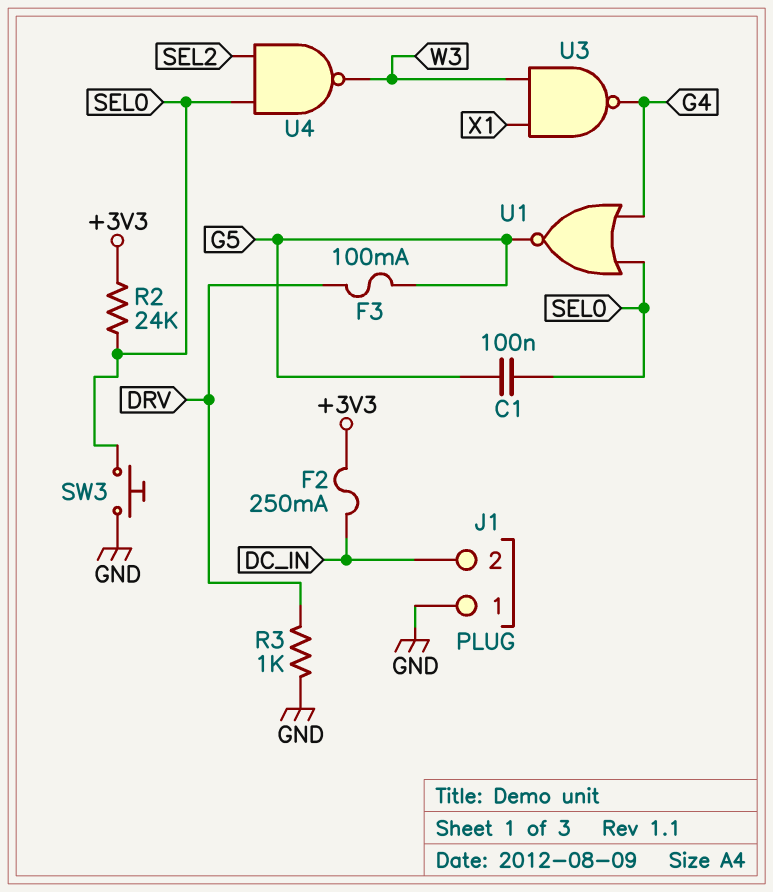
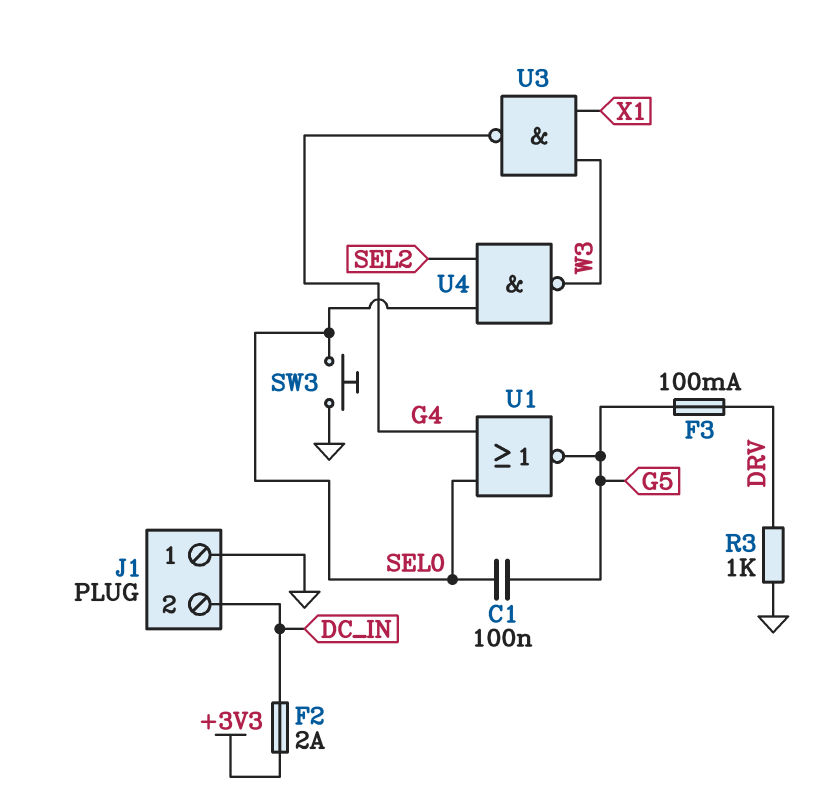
F2: 250mA (+3V3, DC_IN) -> 2A (+3V3, DC_IN)
R2: 24k (+3V3, SEL0) -> none

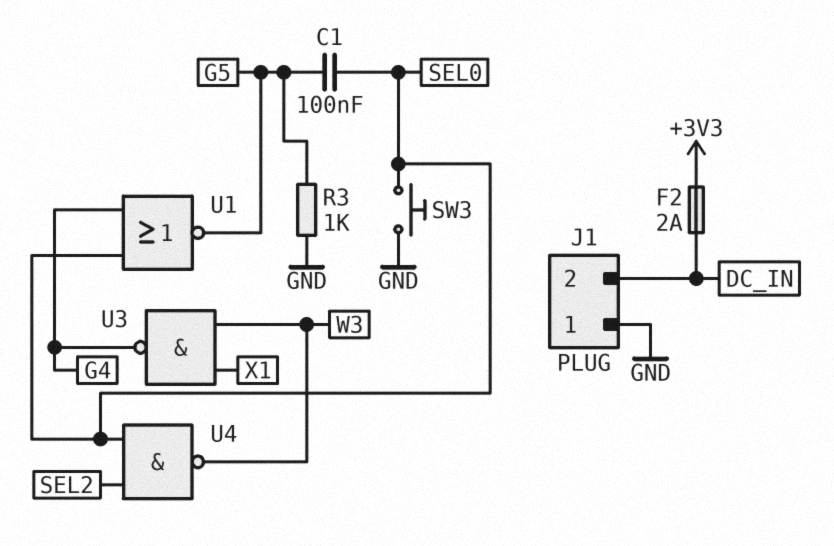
F3: 100mA (DRV, G5) -> none
R3: 1k (DRV, GND) -> 1k (G5, GND)

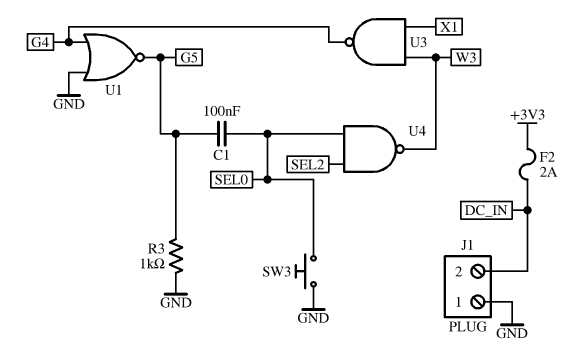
U1: NOR (in G4, in SEL0, out G5) -> NOR (in G4, in GND, out G5)

